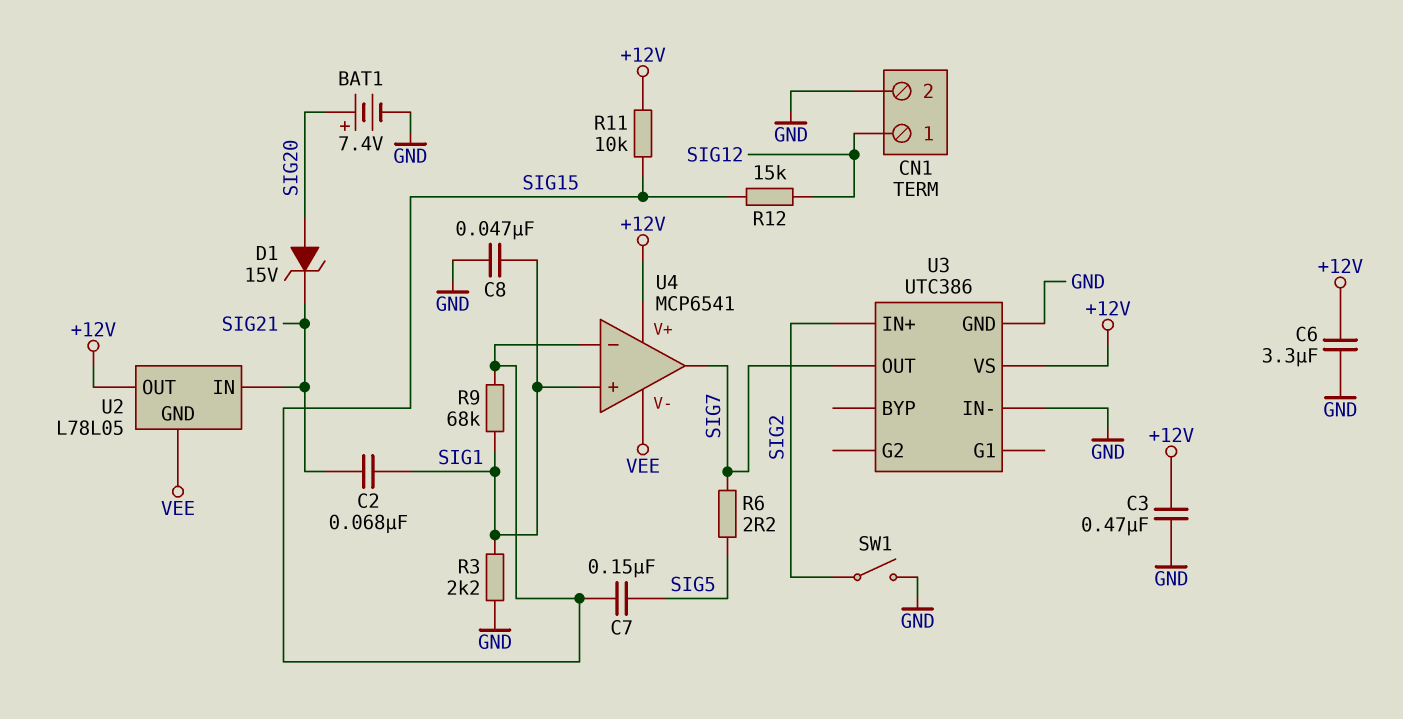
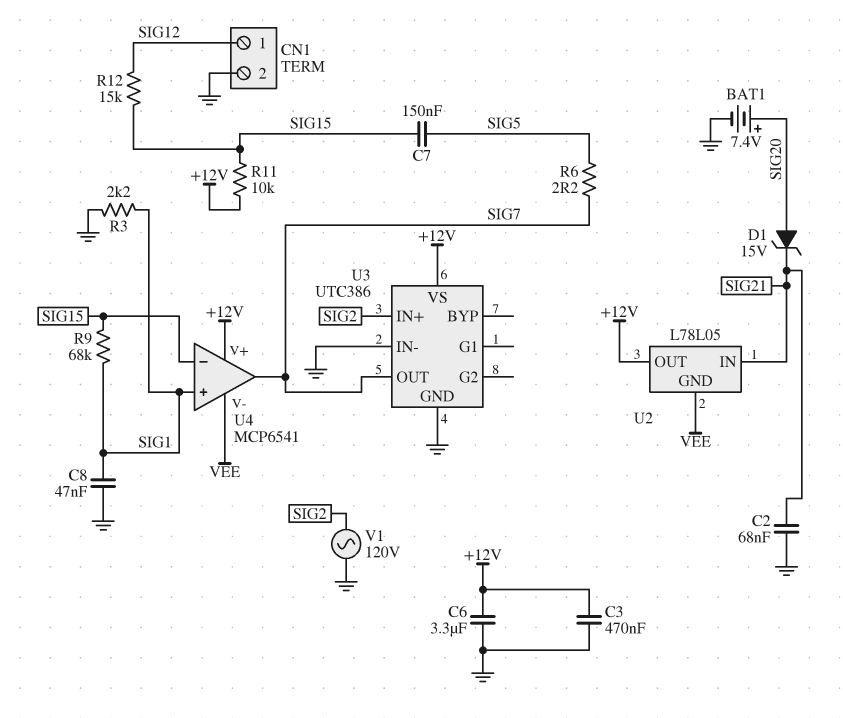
C2: 68nF (SIG1, SIG21) -> 68nF (GND, SIG21)
SW1: switch (GND, SIG2) -> none
V1: none -> AC 120V (GND, SIG2)

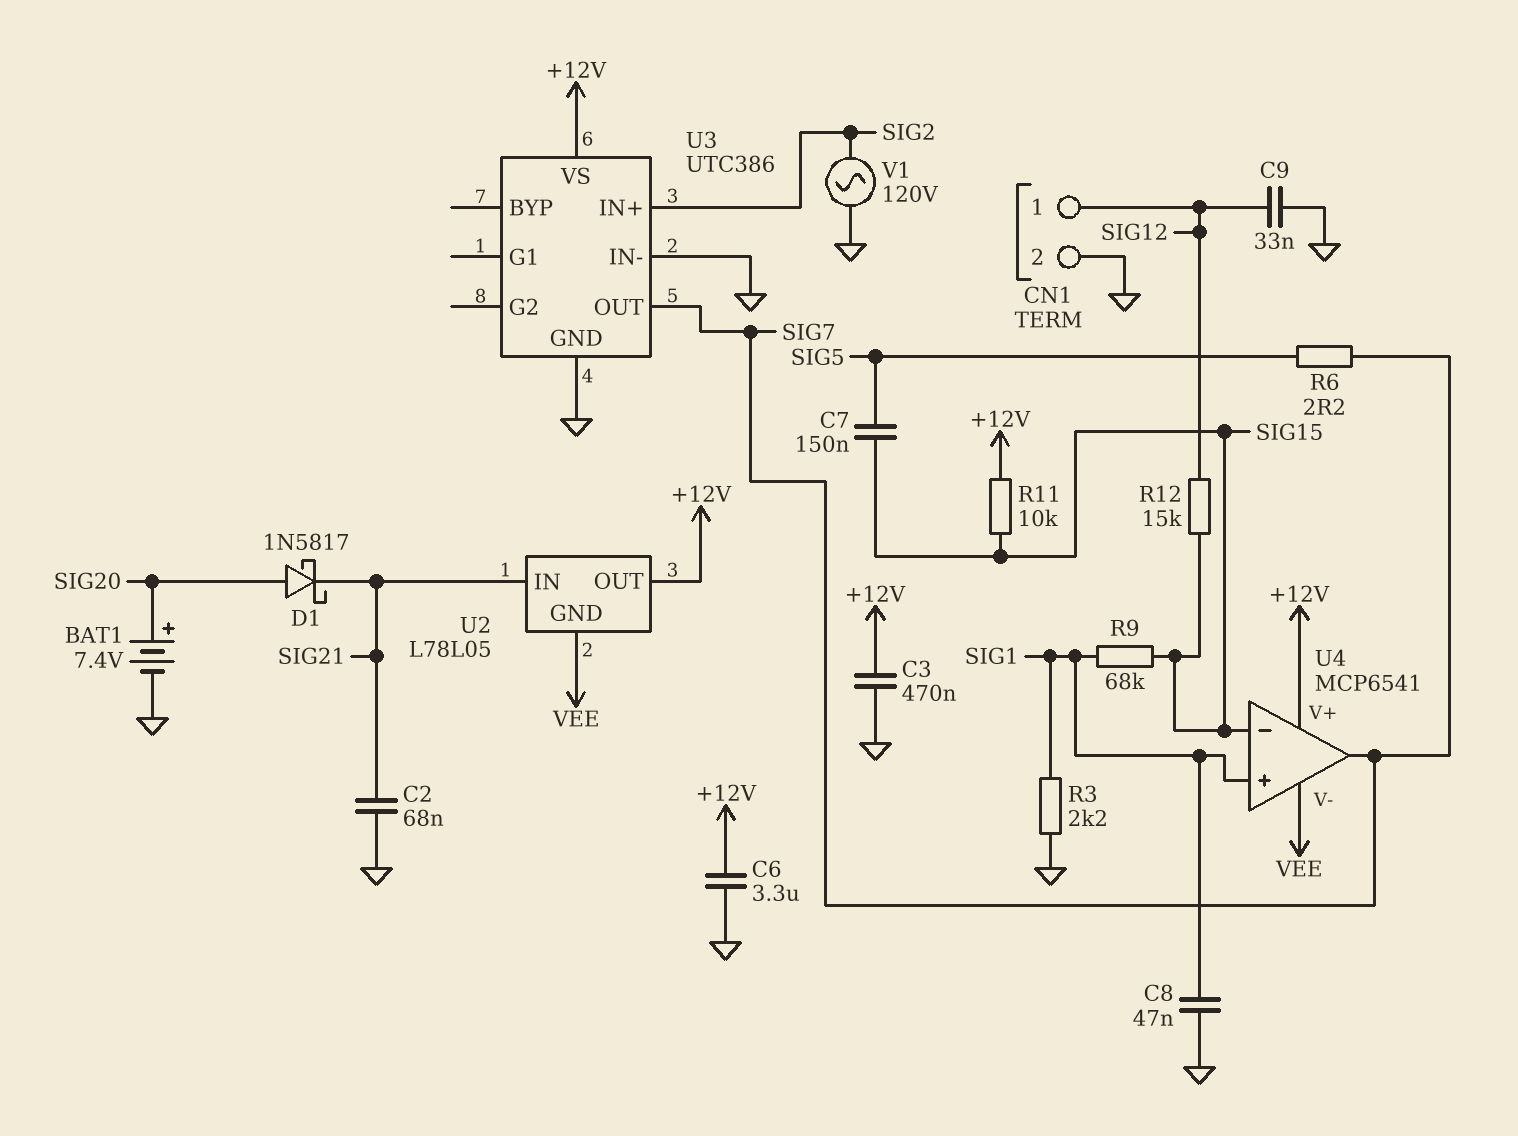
C9: none -> 33nF (GND, SIG12)
D1: zener 15V (A SIG20, K SIG21) -> schottky 1N5817 (A SIG20, K SIG21)

